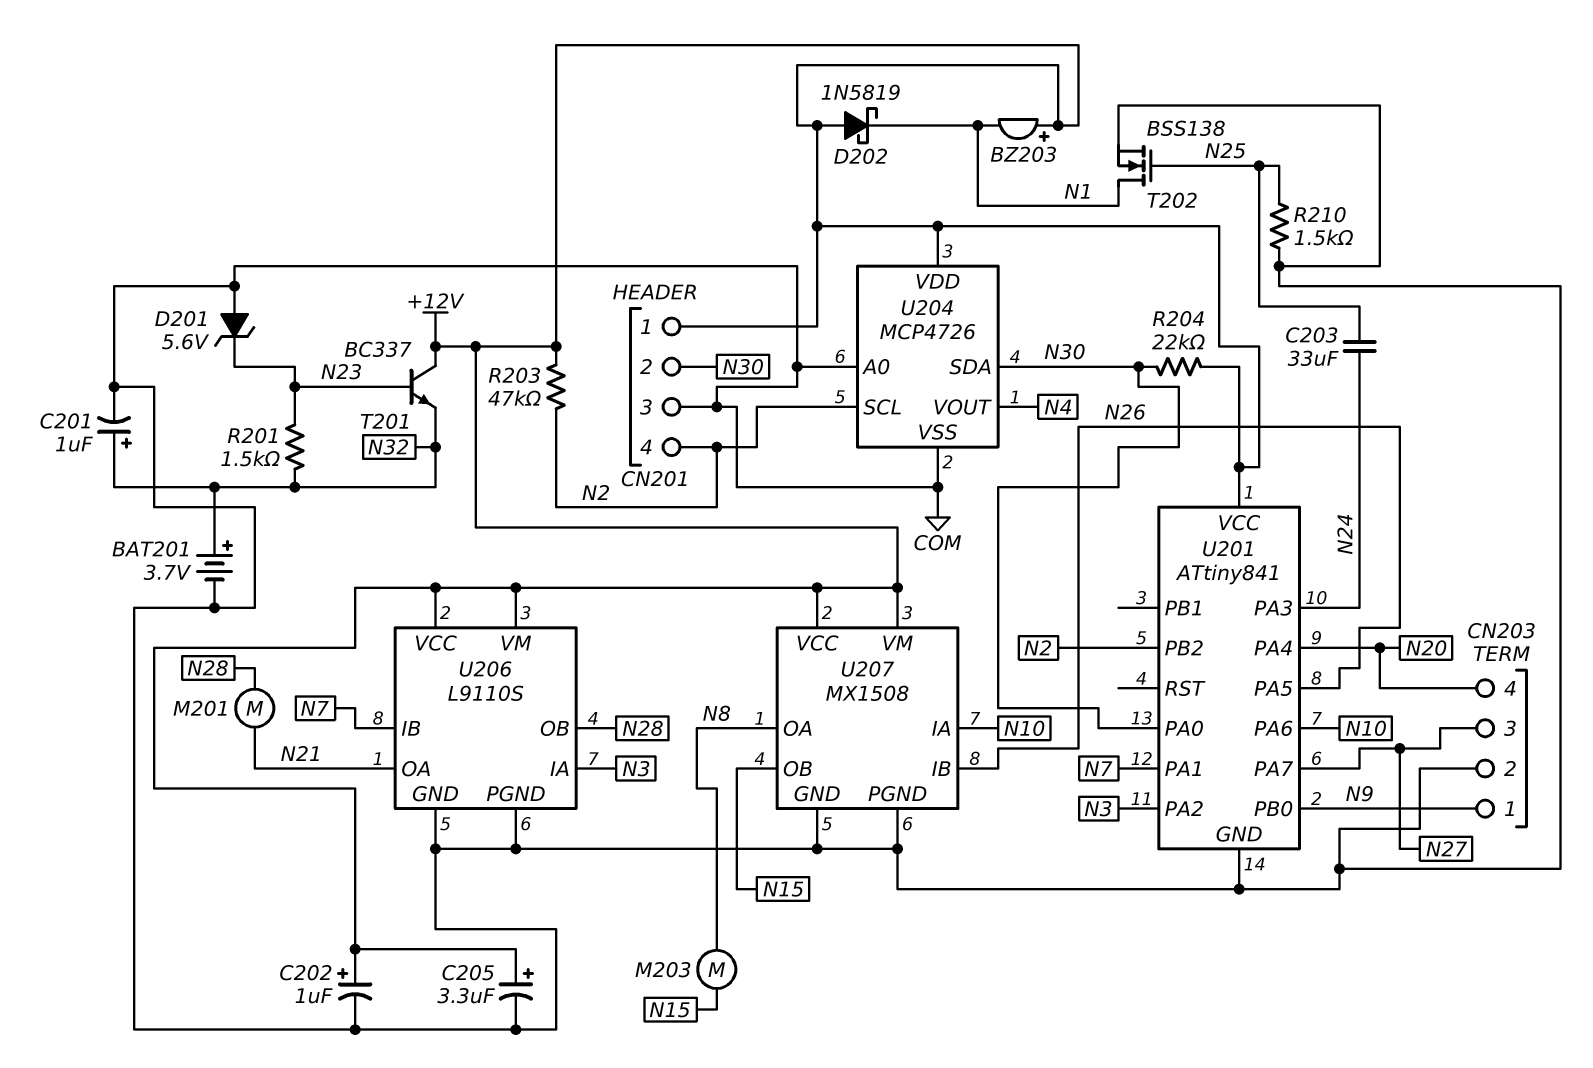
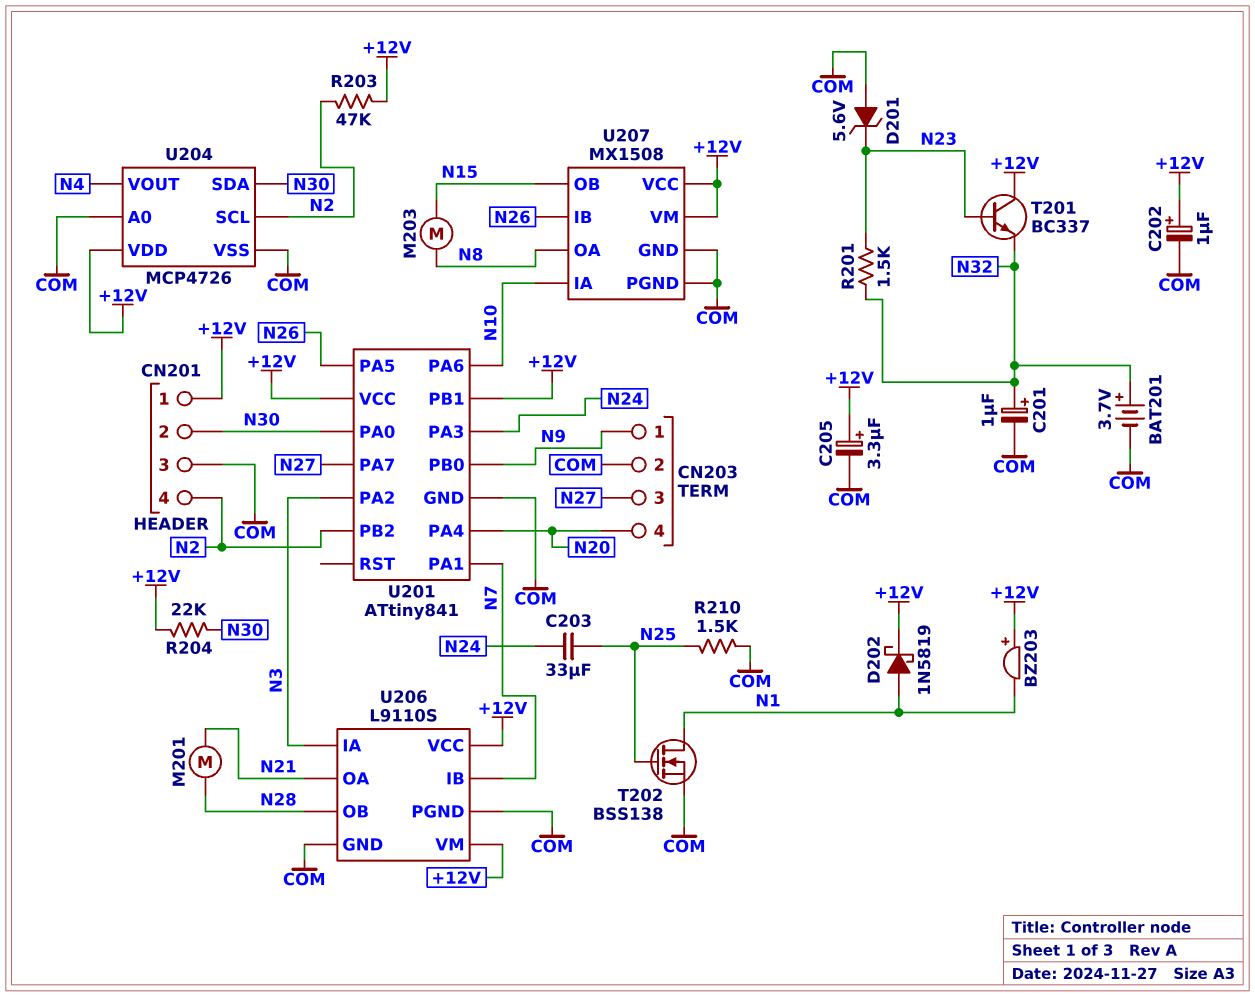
D202: schottky 1N5819 (A +12V, K N1) -> schottky 1N5819 (A N1, K +12V)
U201 pin PB1: none -> +12V

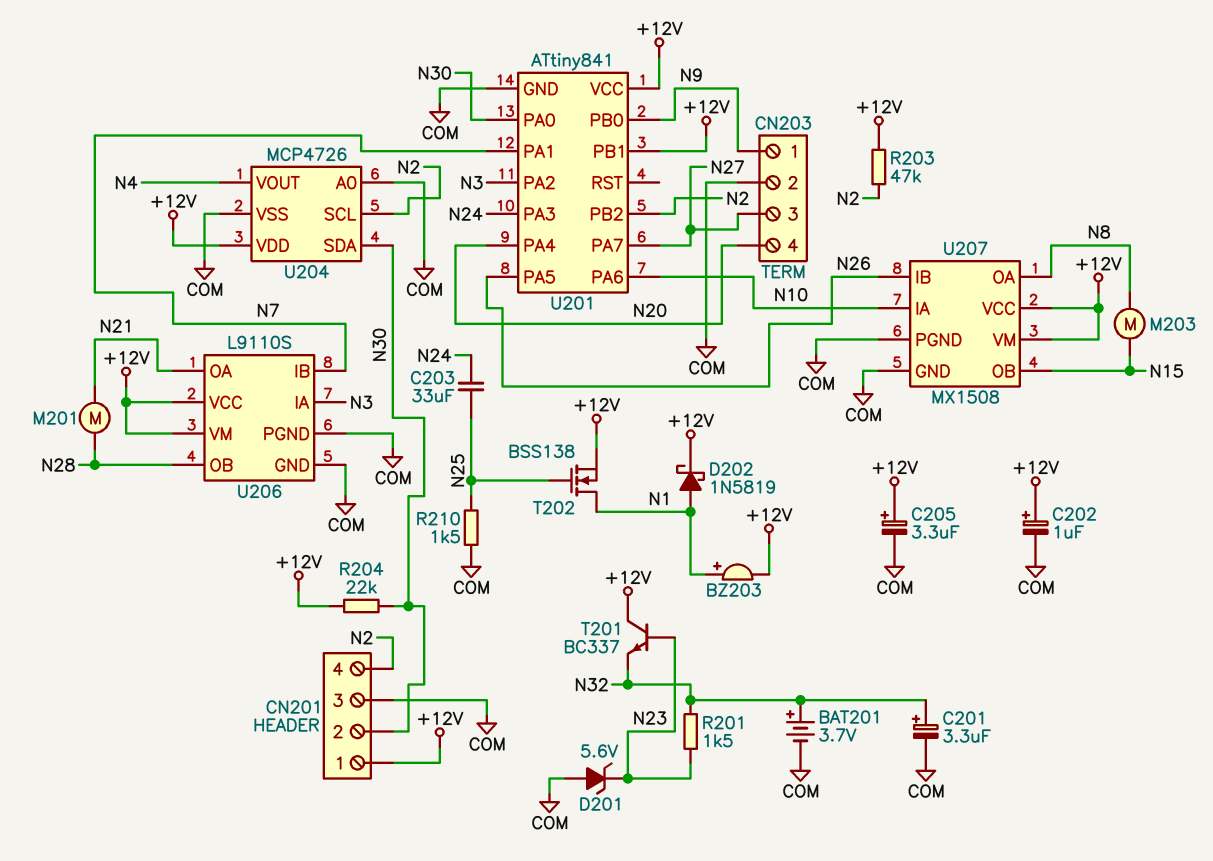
BZ203: buzzer (plus +12V, minus N1) -> buzzer (plus N1, minus +12V)
C201: 1uF (plus N32, minus COM) -> 3.3uF (plus N32, minus COM)
T202: NMOS BSS138 (G N25, D N1, S COM) -> NMOS BSS138 (G N25, D N1, S +12V)

